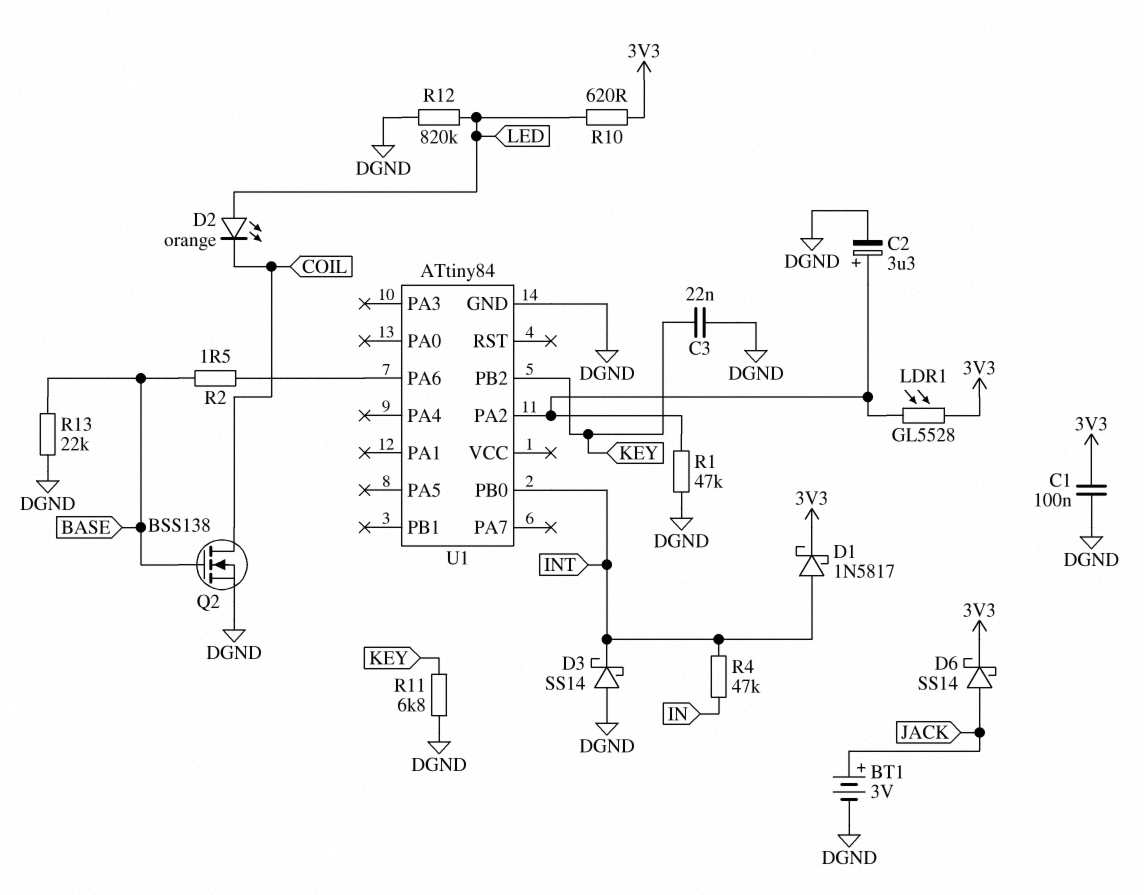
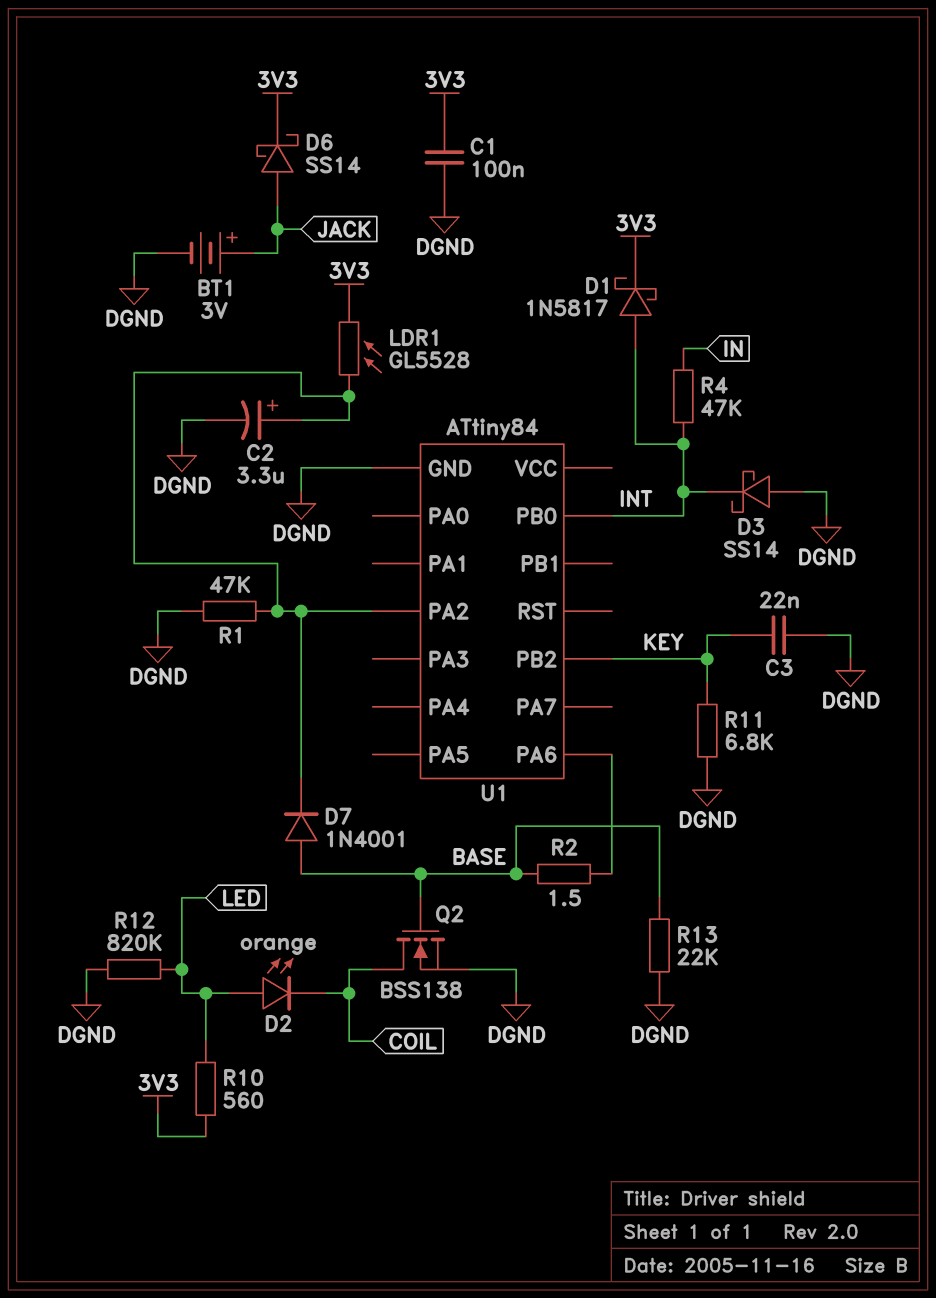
D7: none -> diode 1N4001 (A BASE, K U1/PA2)
R10: 620 (3V3, LED) -> 560 (3V3, LED)

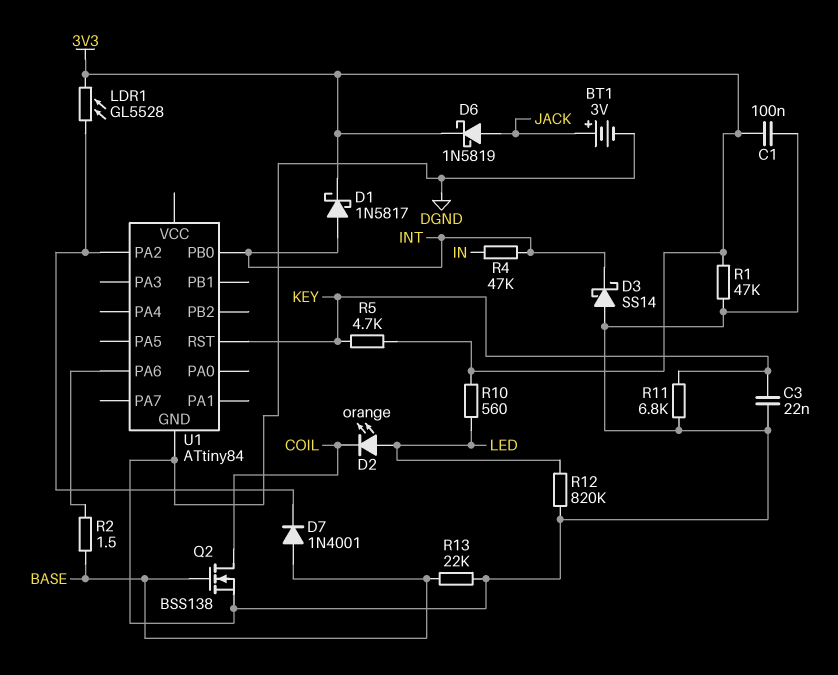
C2: 3.3uF (plus U1/PA2, minus DGND) -> none
D6: schottky SS14 (A JACK, K 3V3) -> schottky 1N5819 (A JACK, K 3V3)
R1: 47k (DGND, U1/PA2) -> 47k (3V3, DGND)
R5: none -> 4.7k (3V3, KEY)
U1 pin PB2: KEY -> none
U1 pin RST: none -> KEY

